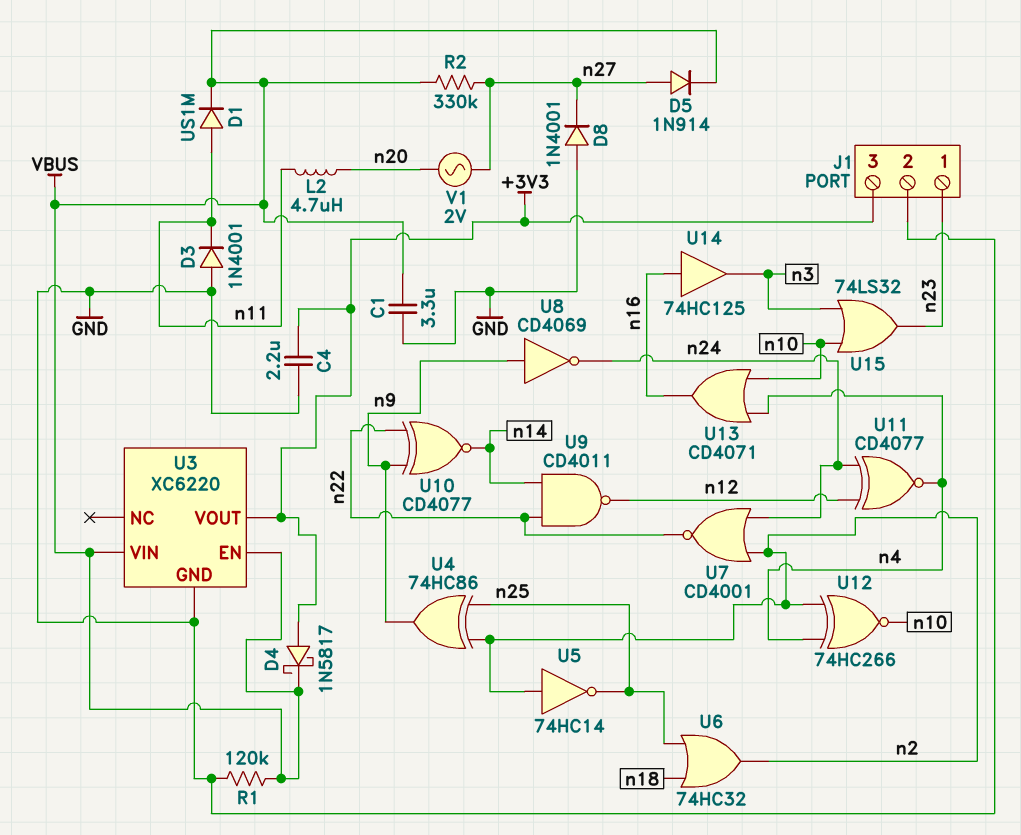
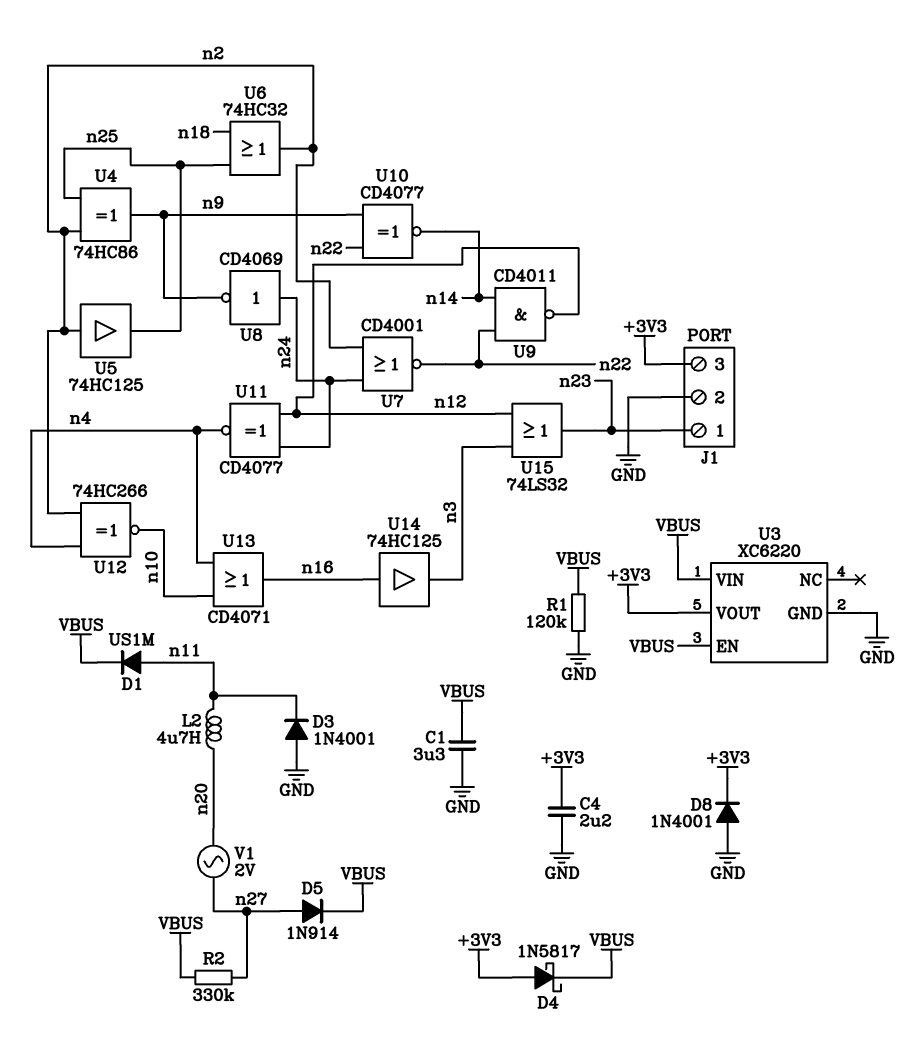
D8: diode 1N4001 (A GND, K n27) -> diode 1N4001 (A GND, K +3V3)
U5: NOT 74HC14 (in n2, out n25) -> buffer 74HC125 (in n2, out n25)
U8: NOT CD4069 (in n9, out n24) -> NOT CD4069 (in n24, out n9)
U15: OR 74LS32 (in n3, in n10, out n23) -> OR 74LS32 (in n3, in n12, out n23)

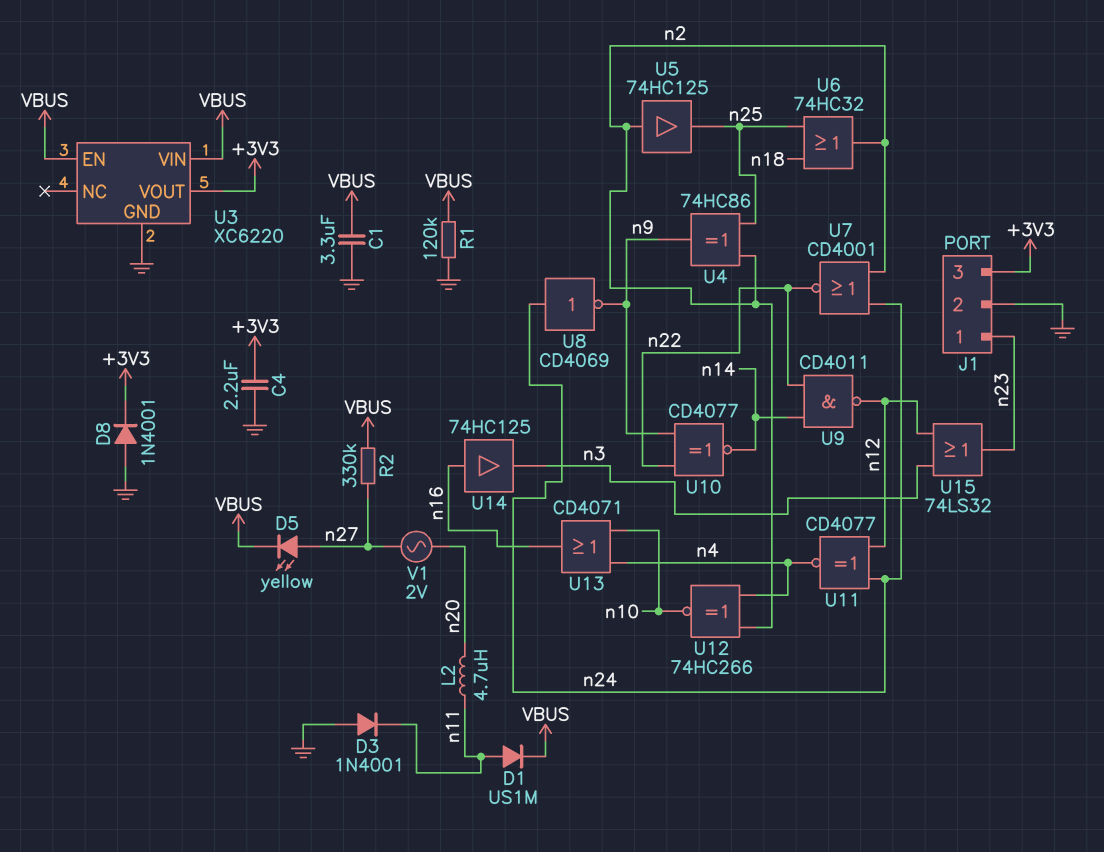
D4: schottky 1N5817 (A +3V3, K VBUS) -> none
D5: diode 1N914 (A n27, K VBUS) -> LED yellow (A n27, K VBUS)

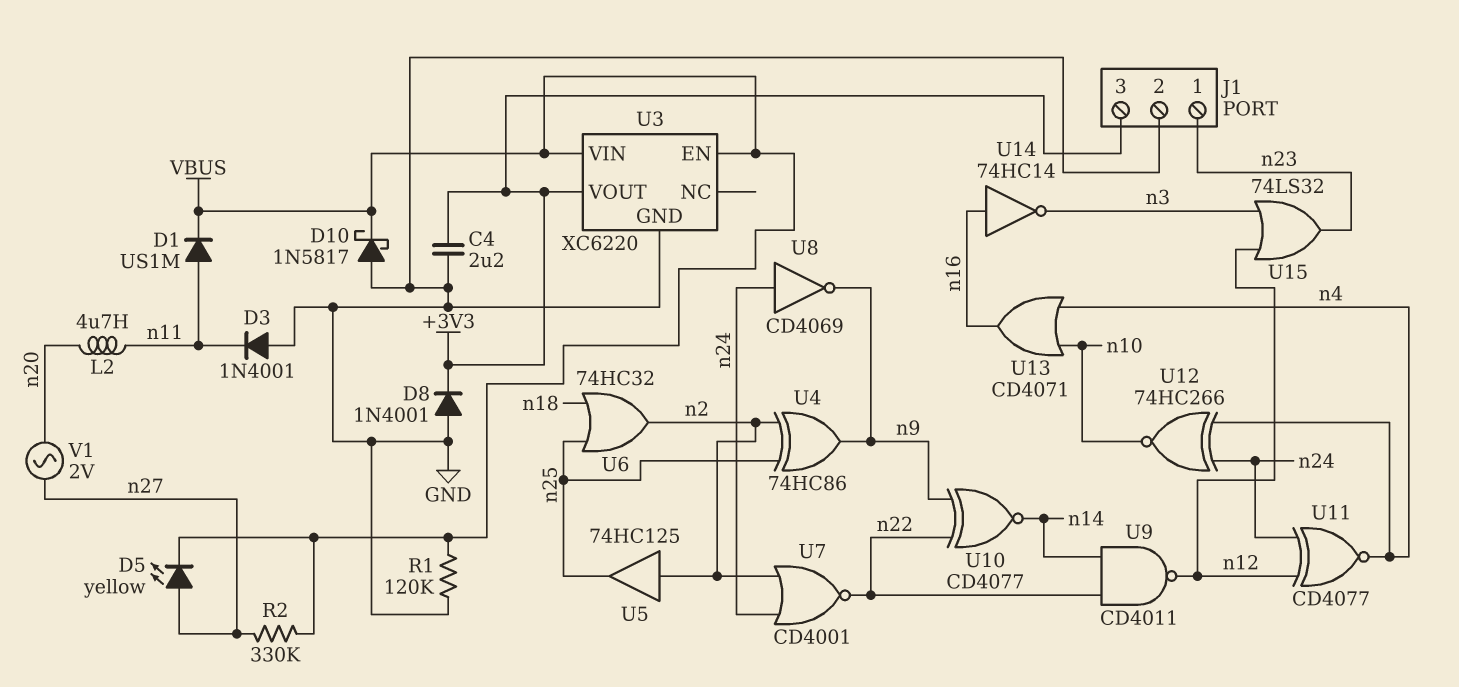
C1: 3.3uF (GND, VBUS) -> none
D10: none -> schottky 1N5817 (A GND, K VBUS)
U12: XNOR 74HC266 (in n2, in n4, out n10) -> XNOR 74HC266 (in n4, in n24, out n10)
U14: buffer 74HC125 (in n16, out n3) -> NOT 74HC14 (in n16, out n3)

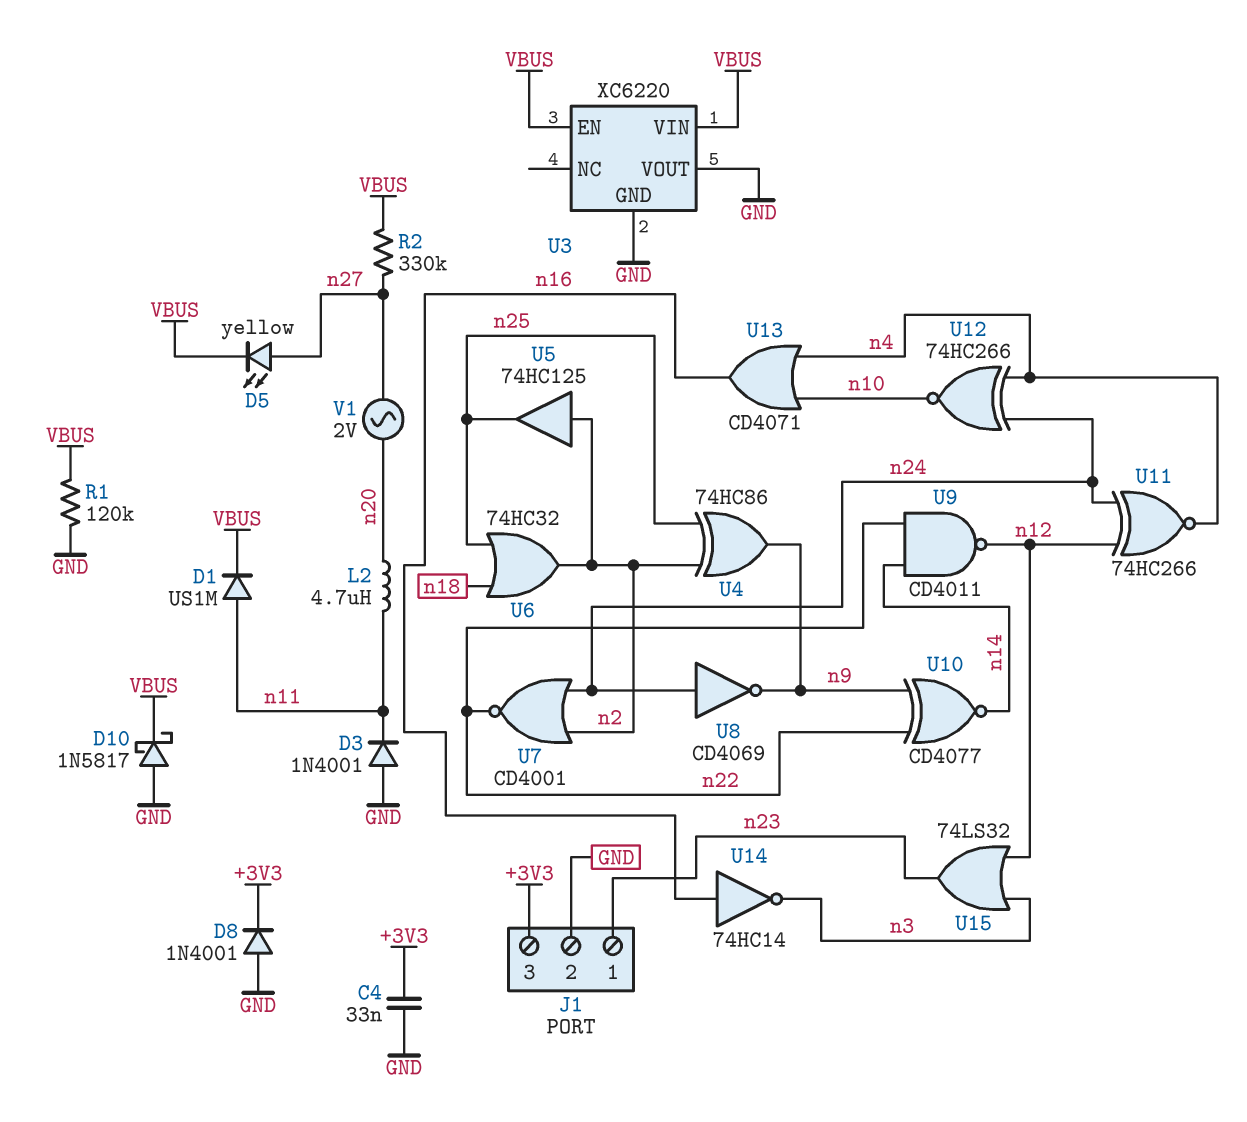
C4: 2.2uF (+3V3, GND) -> 33nF (+3V3, GND)
U3 pin VOUT: +3V3 -> GND
U11: XNOR CD4077 (in n12, in n24, out n4) -> XNOR 74HC266 (in n12, in n24, out n4)

